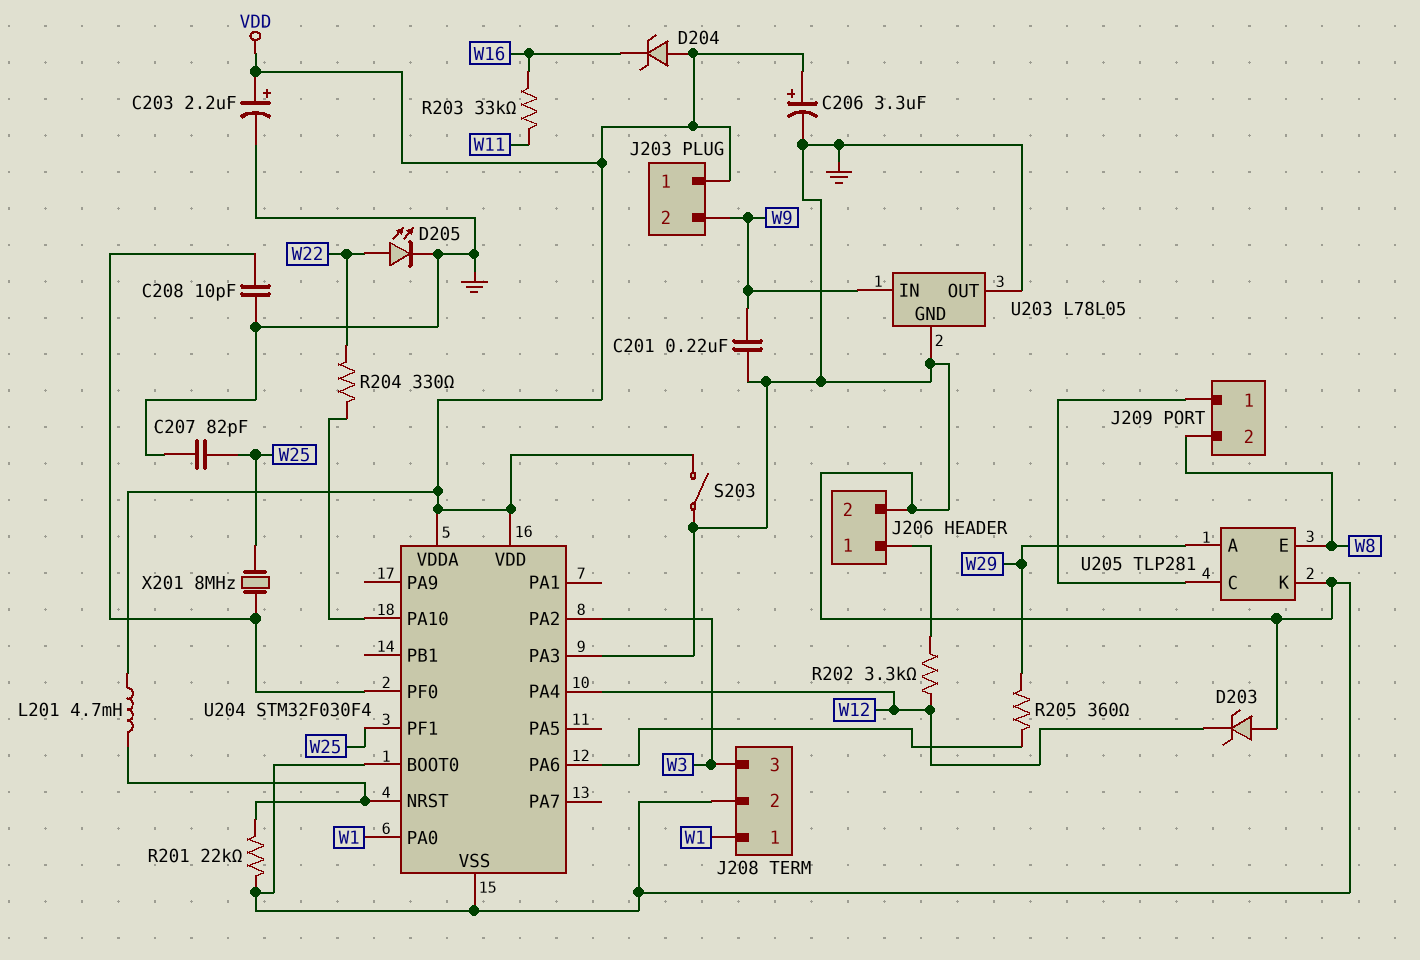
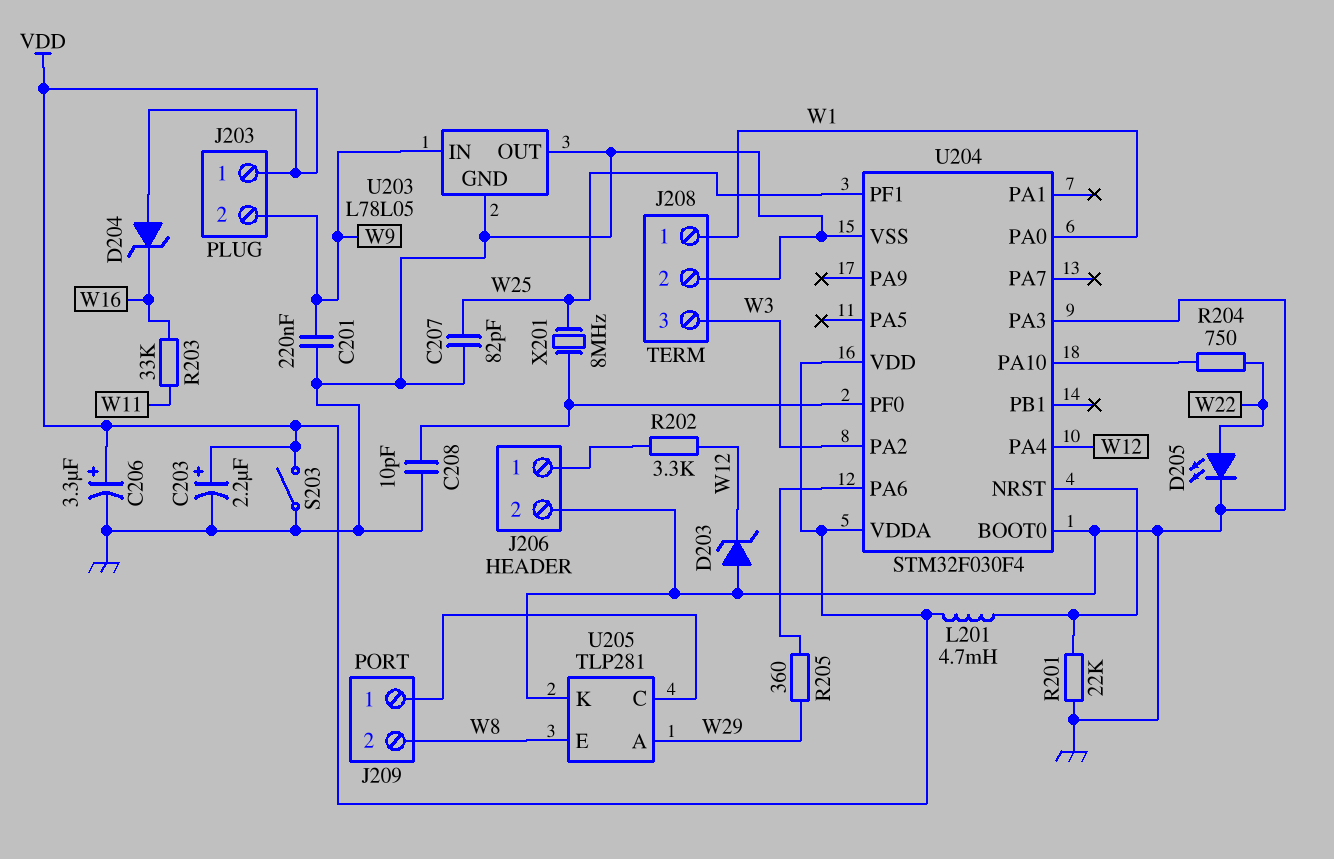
R204: 330 (U204/PA10, W22) -> 750 (U204/PA10, W22)

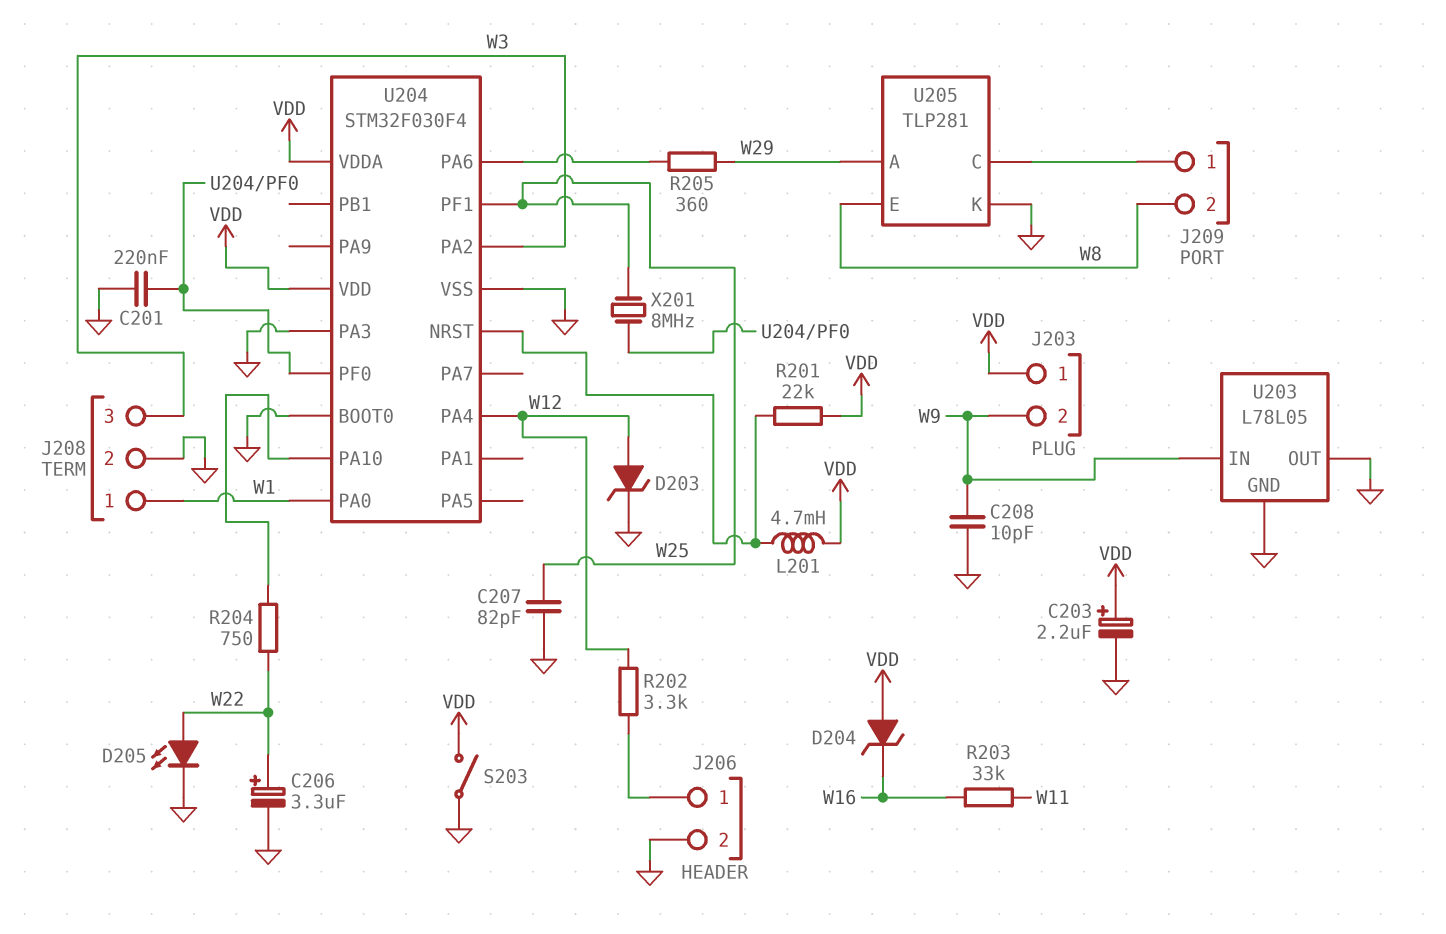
C201: 220nF (GND, W9) -> 220nF (GND, U204/PF0)
C206: 3.3uF (plus VDD, minus GND) -> 3.3uF (plus W22, minus GND)
C208: 10pF (GND, U204/PF0) -> 10pF (GND, W9)
D203: zener (A GND, K W12) -> zener (A W12, K GND)
R201: 22k (GND, U204/NRST) -> 22k (U204/NRST, VDD)

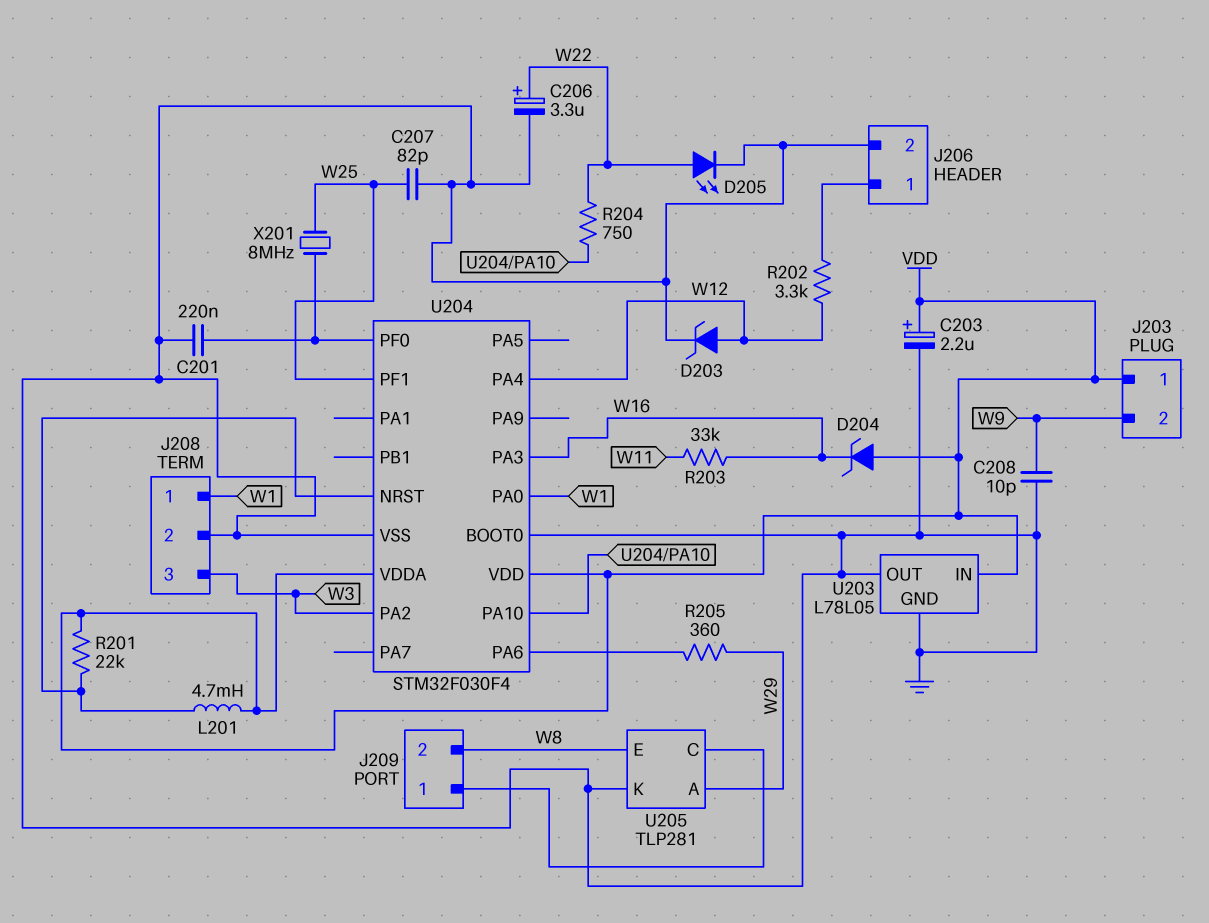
S203: switch (GND, VDD) -> none
U203 pin IN: W9 -> VDD
U204 pin PA3: GND -> W16

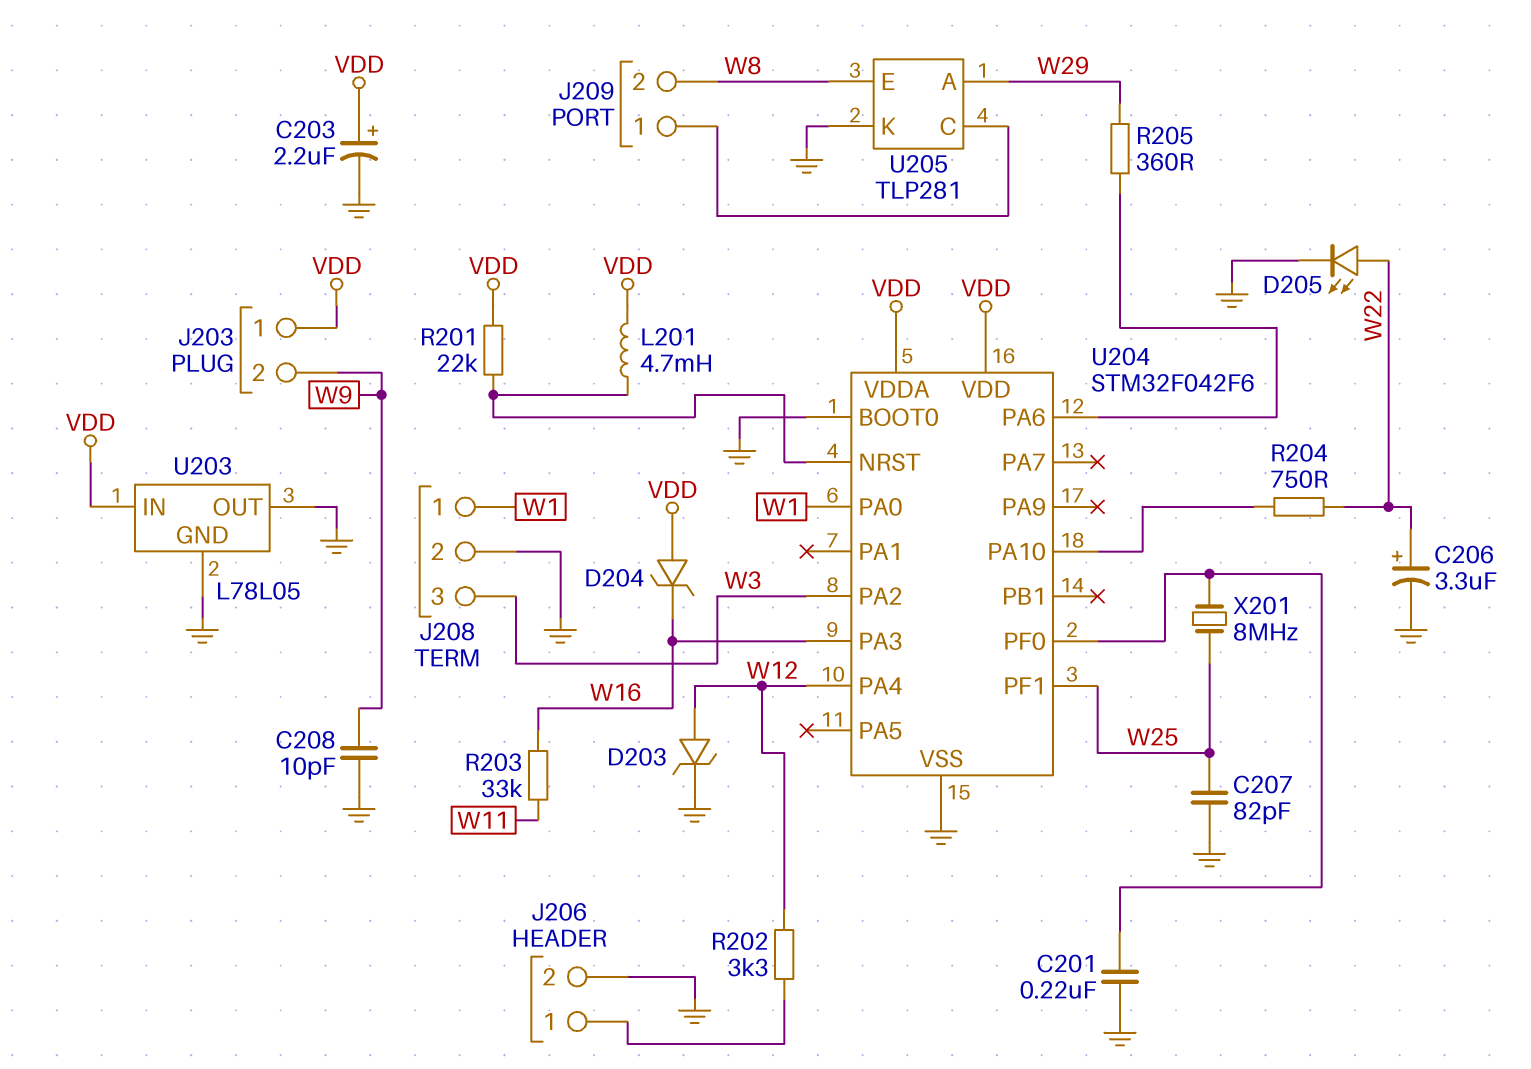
U204: STM32F030F4 -> STM32F042F6

